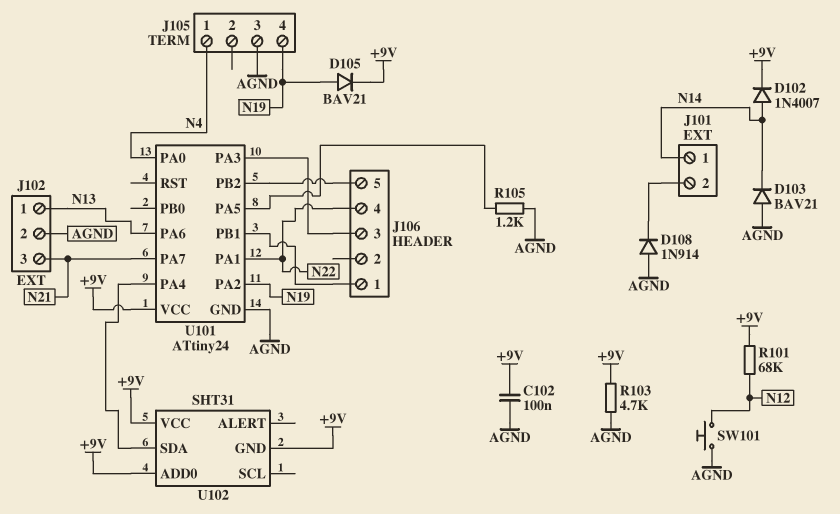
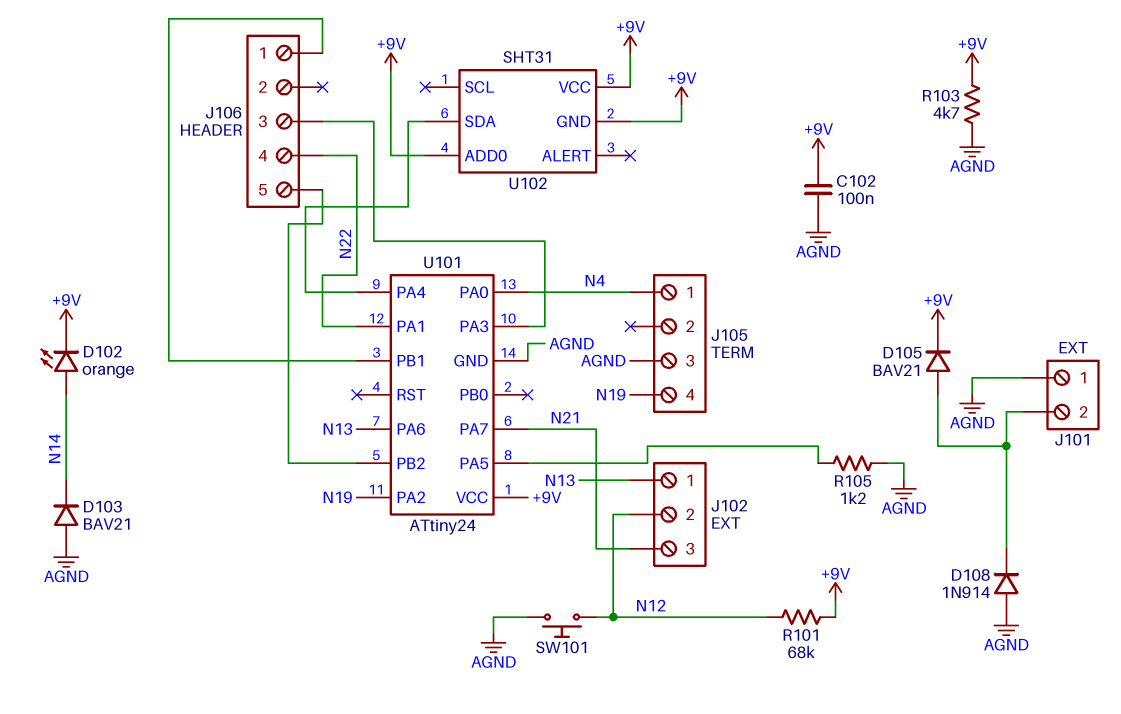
D102: diode 1N4007 (A N14, K +9V) -> LED orange (A N14, K +9V)
D105: diode BAV21 (A N19, K +9V) -> diode BAV21 (A J101/2, K +9V)
J101 pin 1: N14 -> AGND
J102 pin 2: AGND -> N12

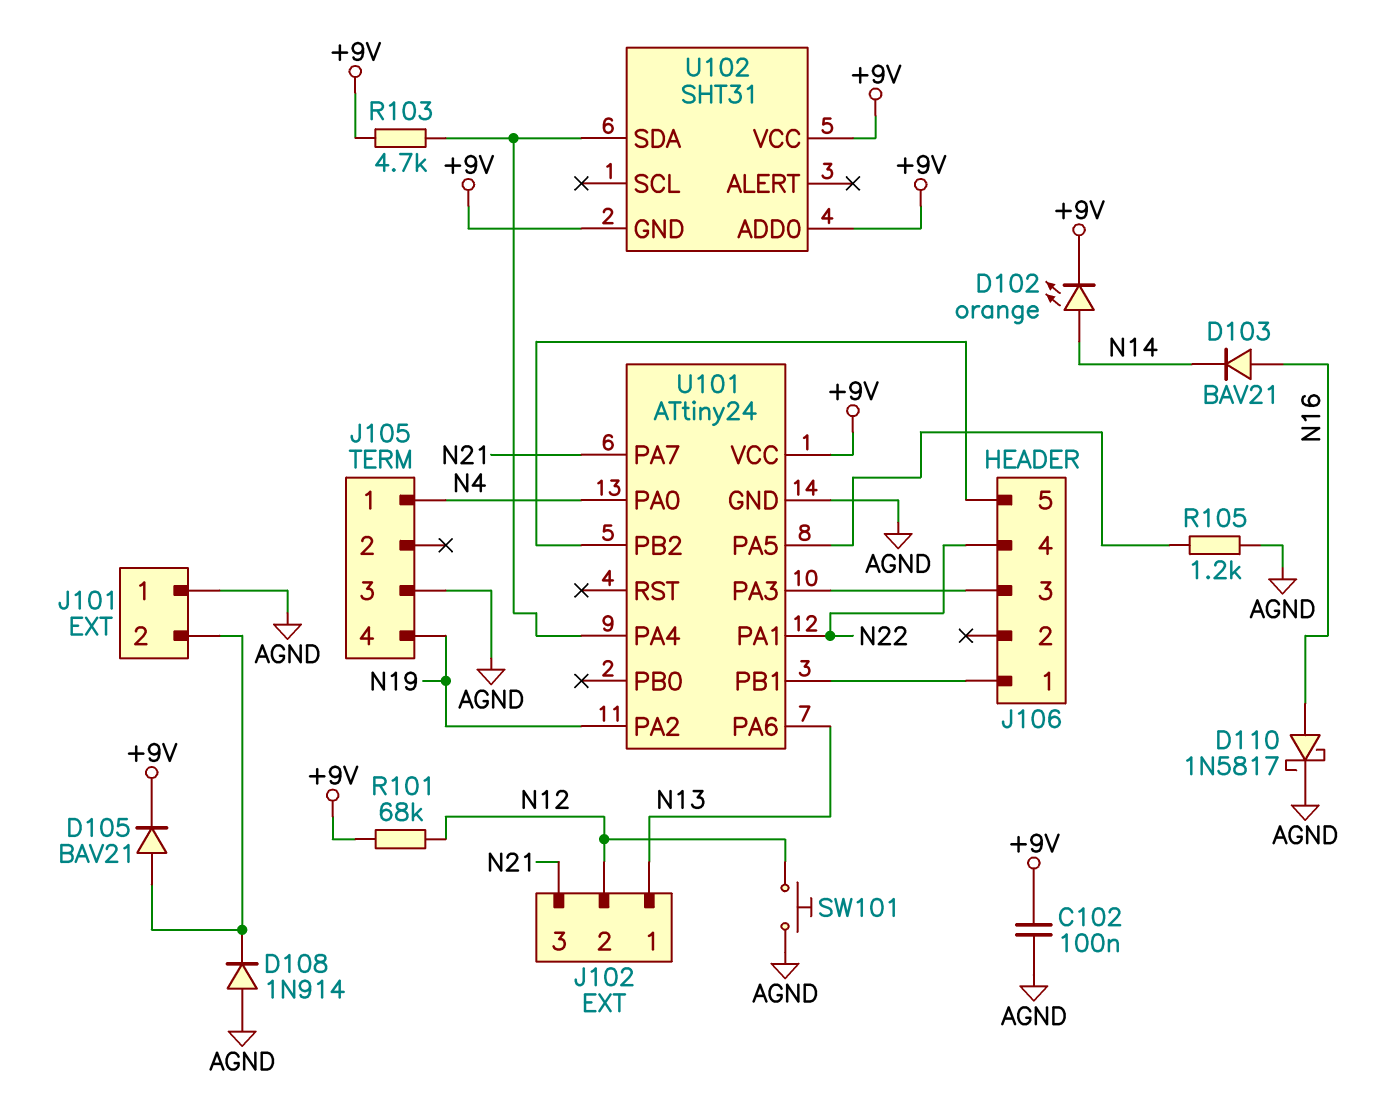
D103: diode BAV21 (A AGND, K N14) -> diode BAV21 (A N16, K N14)
D110: none -> schottky 1N5817 (A N16, K AGND)
R103: 4.7k (+9V, AGND) -> 4.7k (+9V, U101/PA4)

